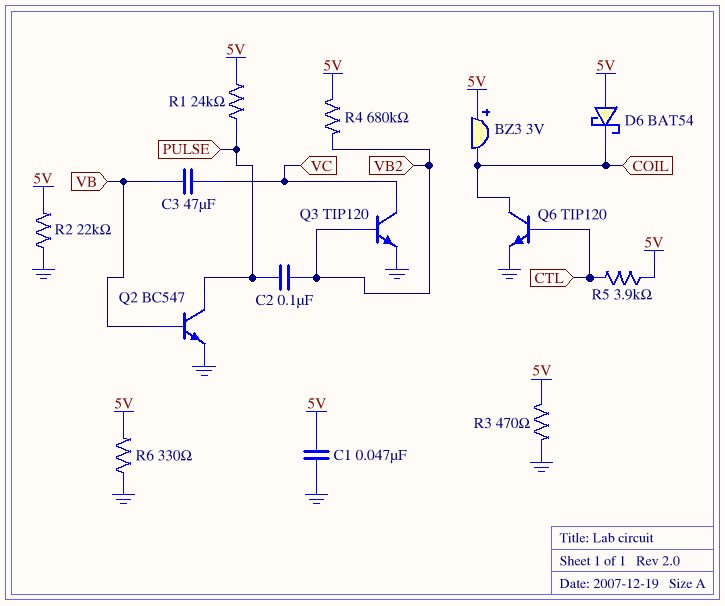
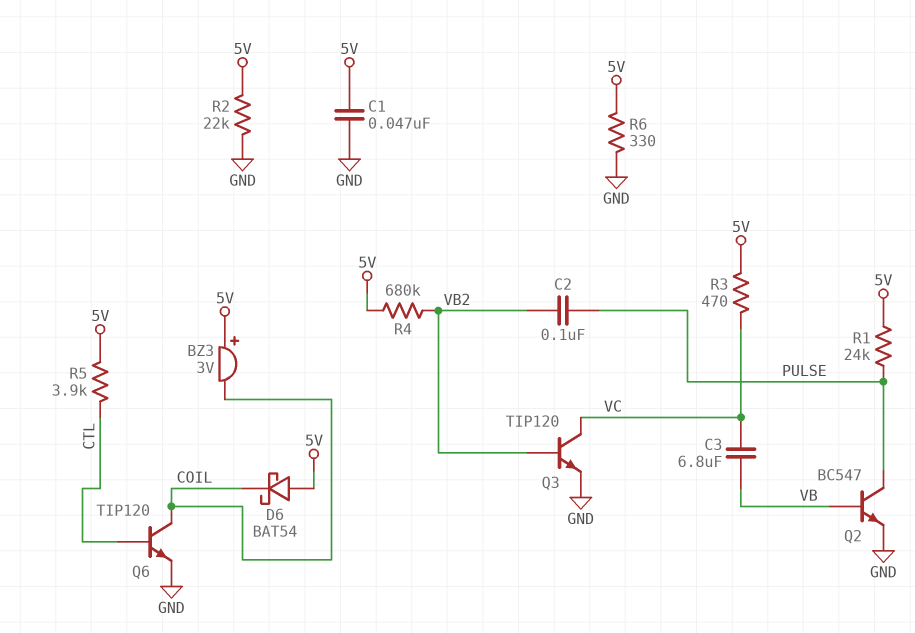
C3: 47uF (VB, VC) -> 6.8uF (VB, VC)
R3: 470 (5V, GND) -> 470 (5V, VC)

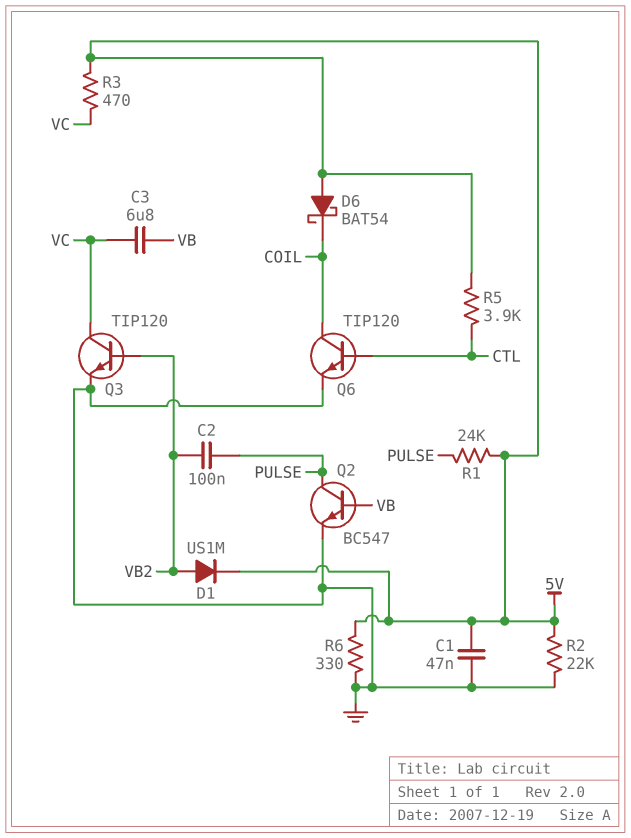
BZ3: buzzer 3V (plus 5V, minus COIL) -> none
D1: none -> diode US1M (A VB2, K 5V)
R4: 680k (5V, VB2) -> none

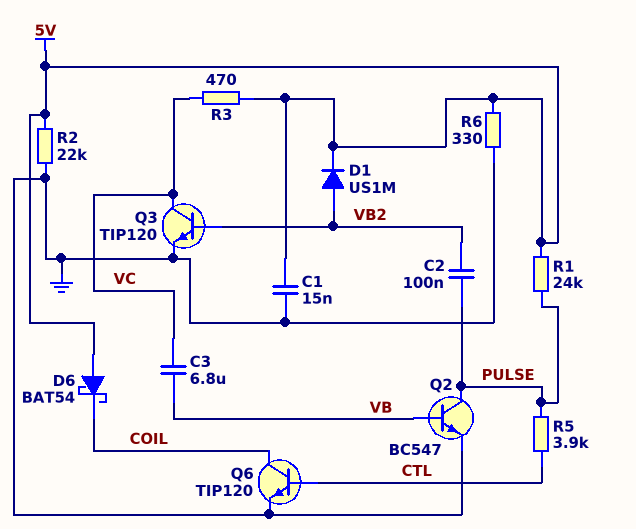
C1: 47nF (5V, GND) -> 15nF (5V, GND)
R5: 3.9k (5V, CTL) -> 3.9k (CTL, PULSE)

